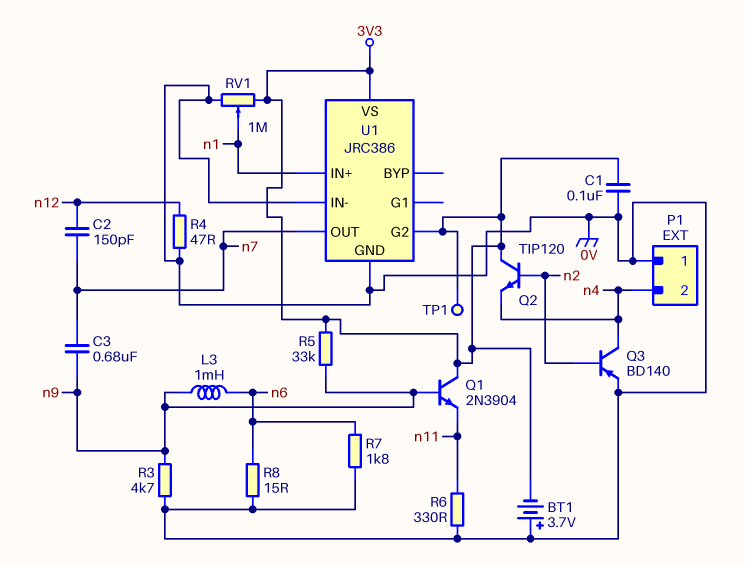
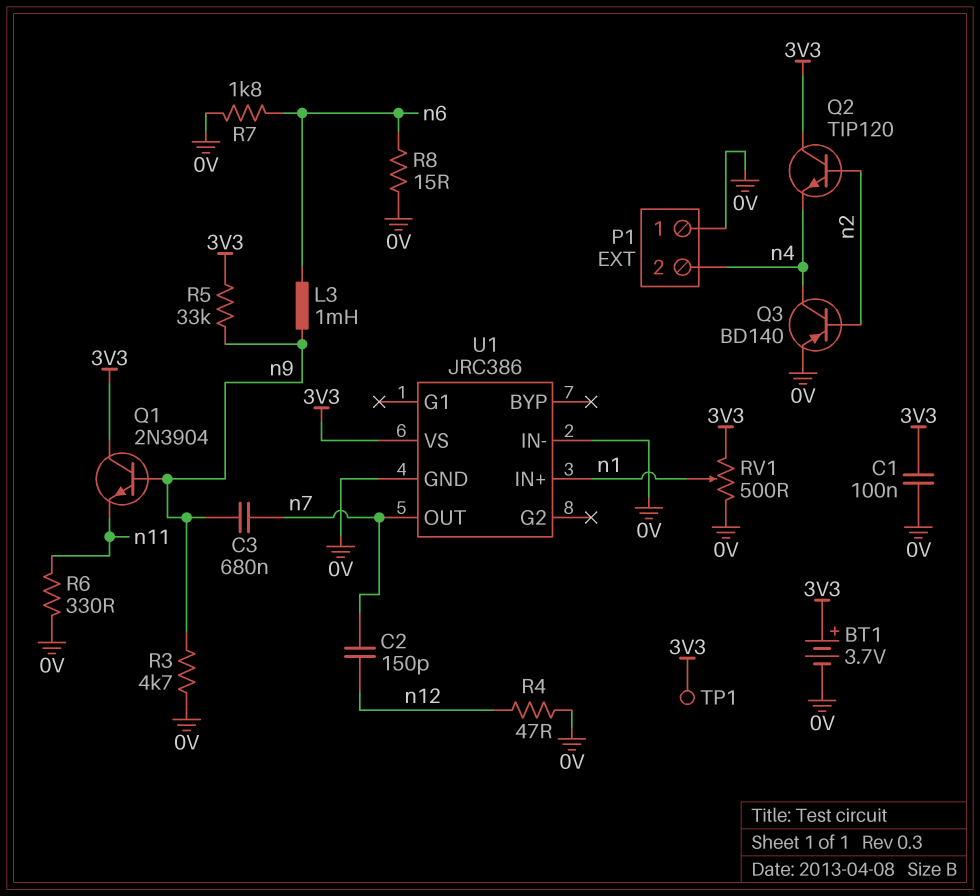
BT1: 3.7V (plus 0V, minus 3V3) -> 3.7V (plus 3V3, minus 0V)
RV1: 1M (0V, 3V3, wiper n1) -> 500 (0V, 3V3, wiper n1)
U1 pin G2: 3V3 -> none

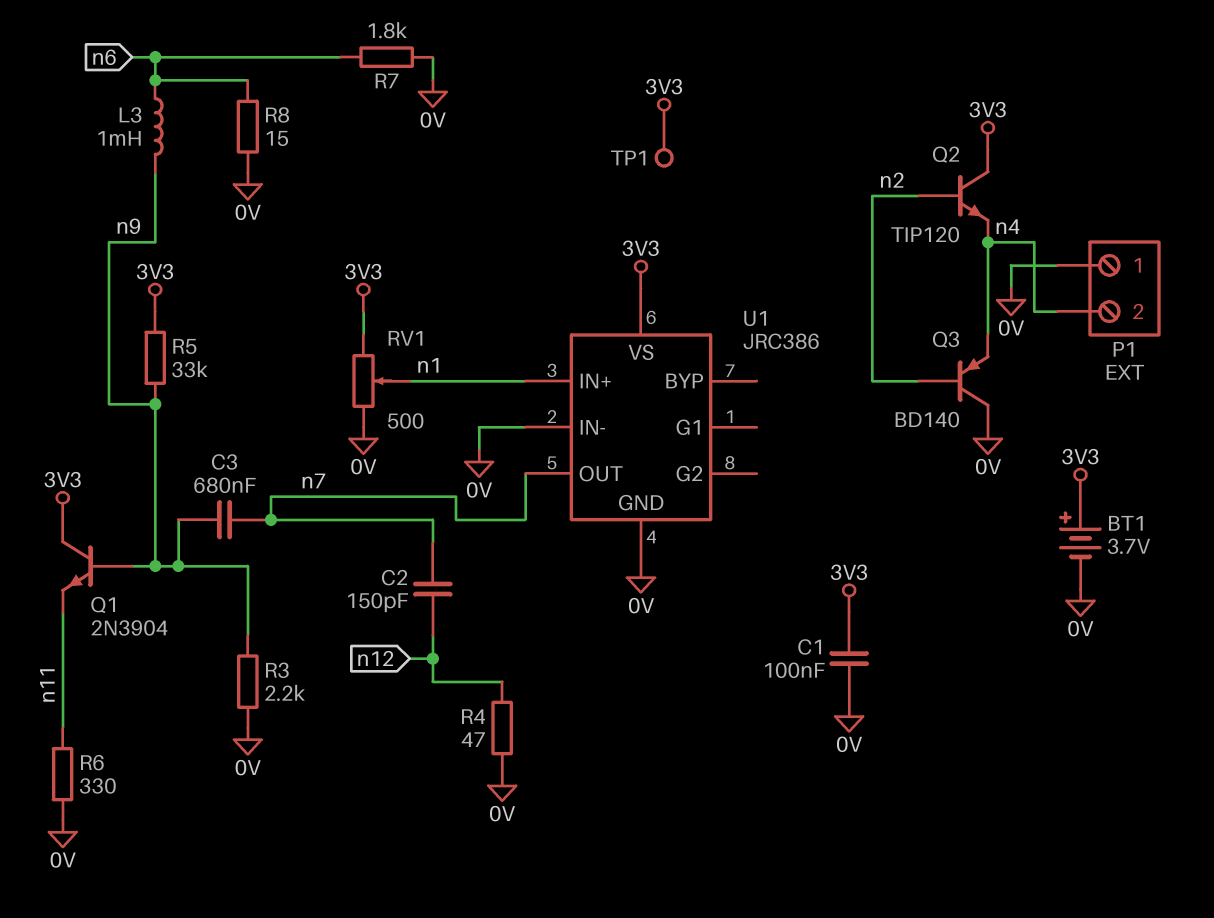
Q3: PNP BD140 (B n2, C n4, E 0V) -> PNP BD140 (B n2, C 0V, E n4)
R3: 4.7k (0V, n9) -> 2.2k (0V, n9)

